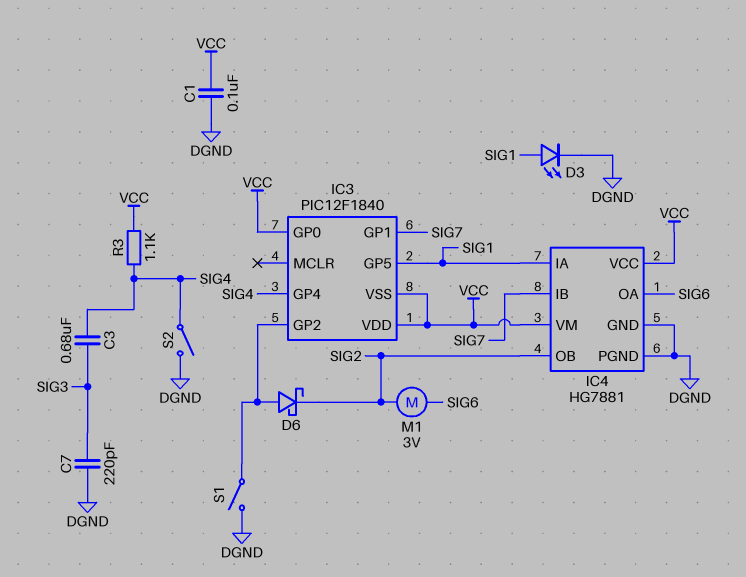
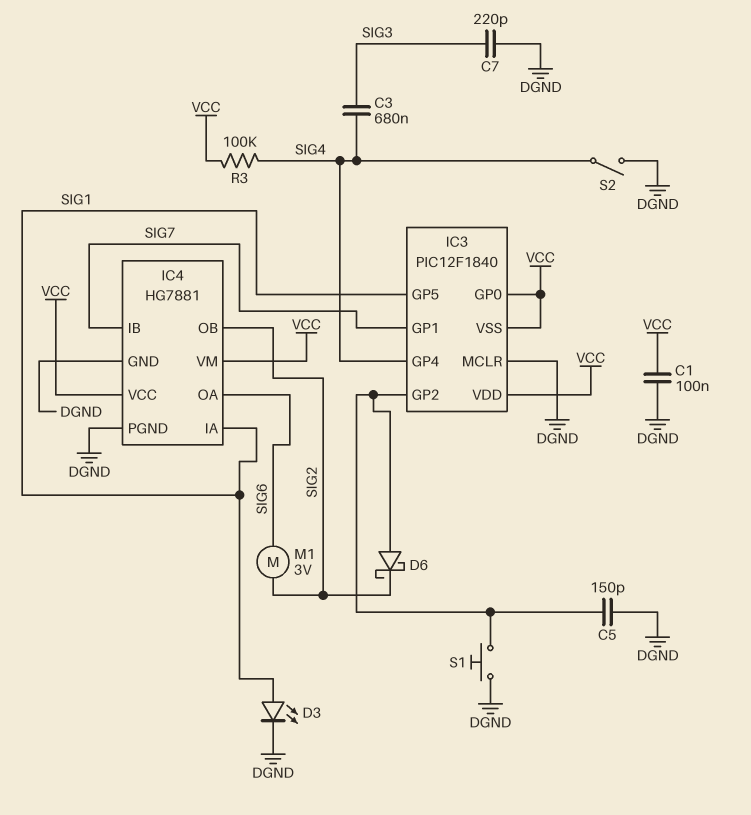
C5: none -> 150pF (DGND, IC3/GP2)
IC3 pin MCLR: none -> DGND
R3: 1.1k (SIG4, VCC) -> 100k (SIG4, VCC)
S1: switch (DGND, IC3/GP2) -> button (DGND, IC3/GP2)

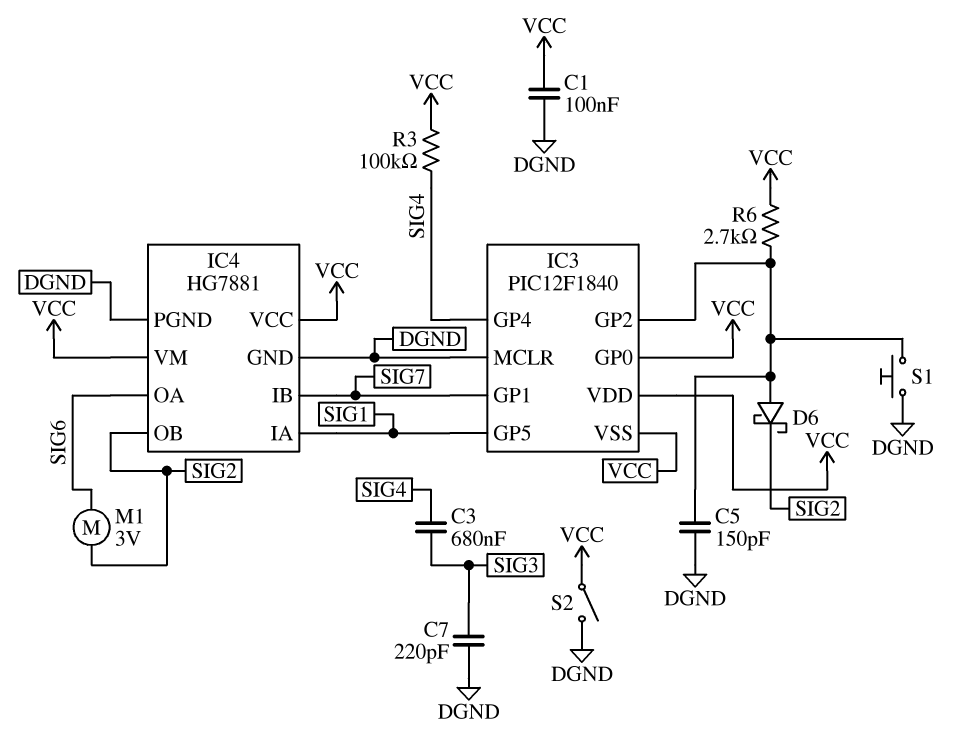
D3: LED (A SIG1, K DGND) -> none
R6: none -> 2.7k (IC3/GP2, VCC)
S2: switch (DGND, SIG4) -> switch (DGND, VCC)

